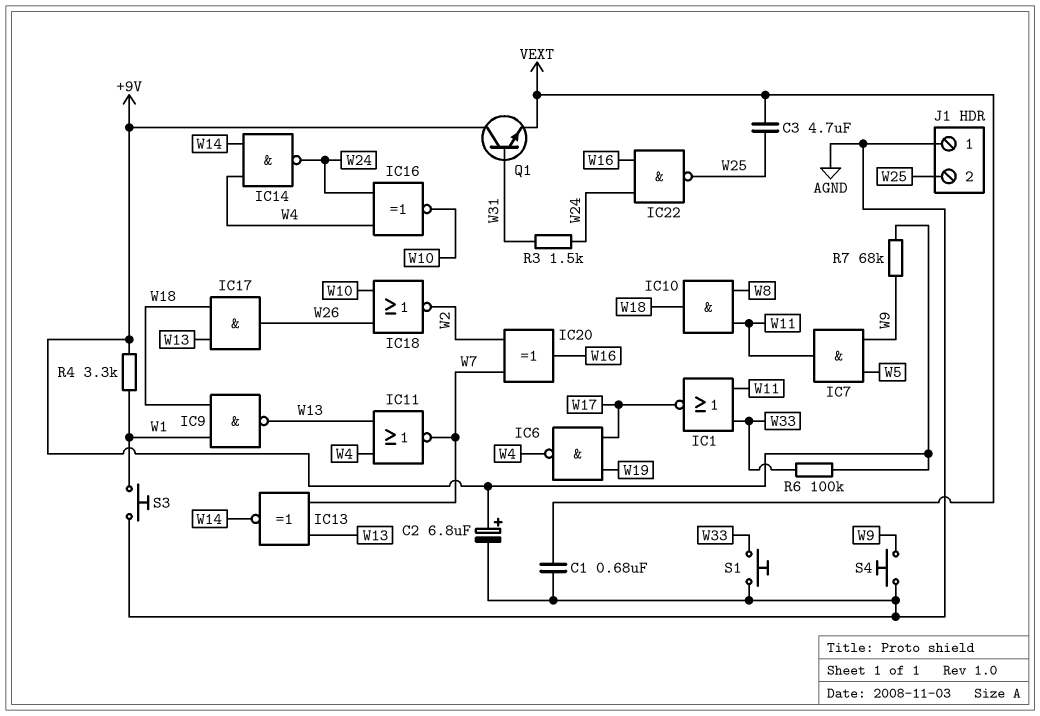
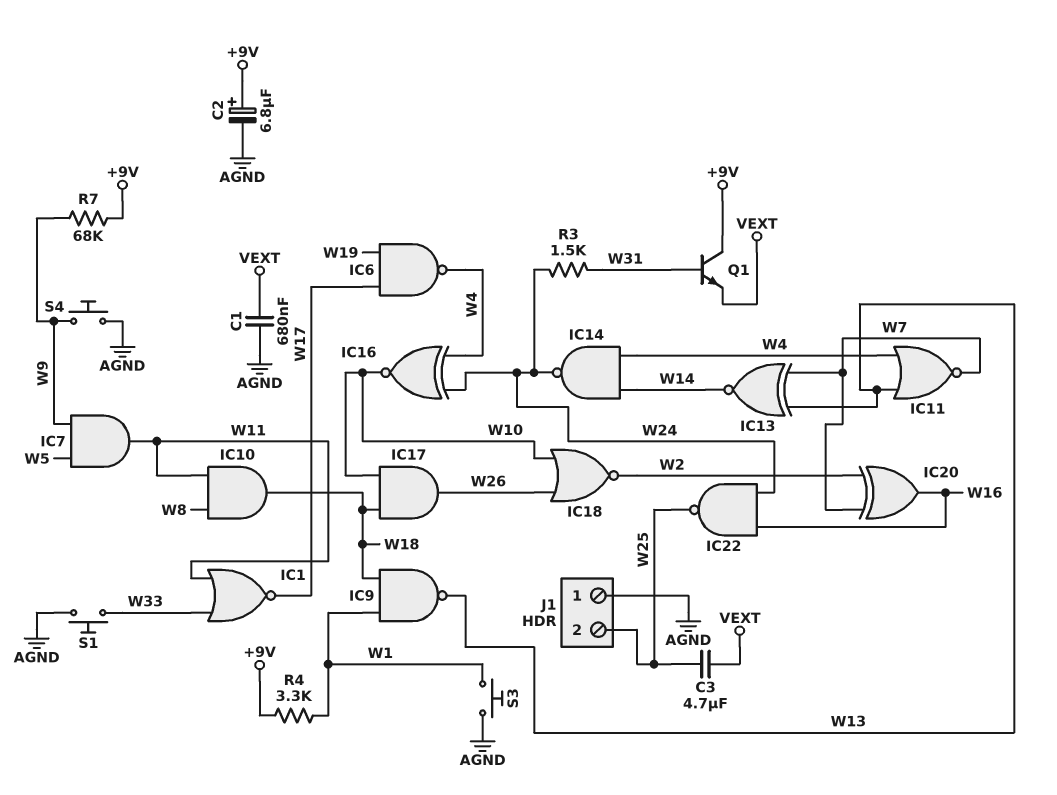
IC17: AND (in W13, in W18, out W26) -> AND (in W10, in W18, out W26)
R6: 100k (+9V, W33) -> none

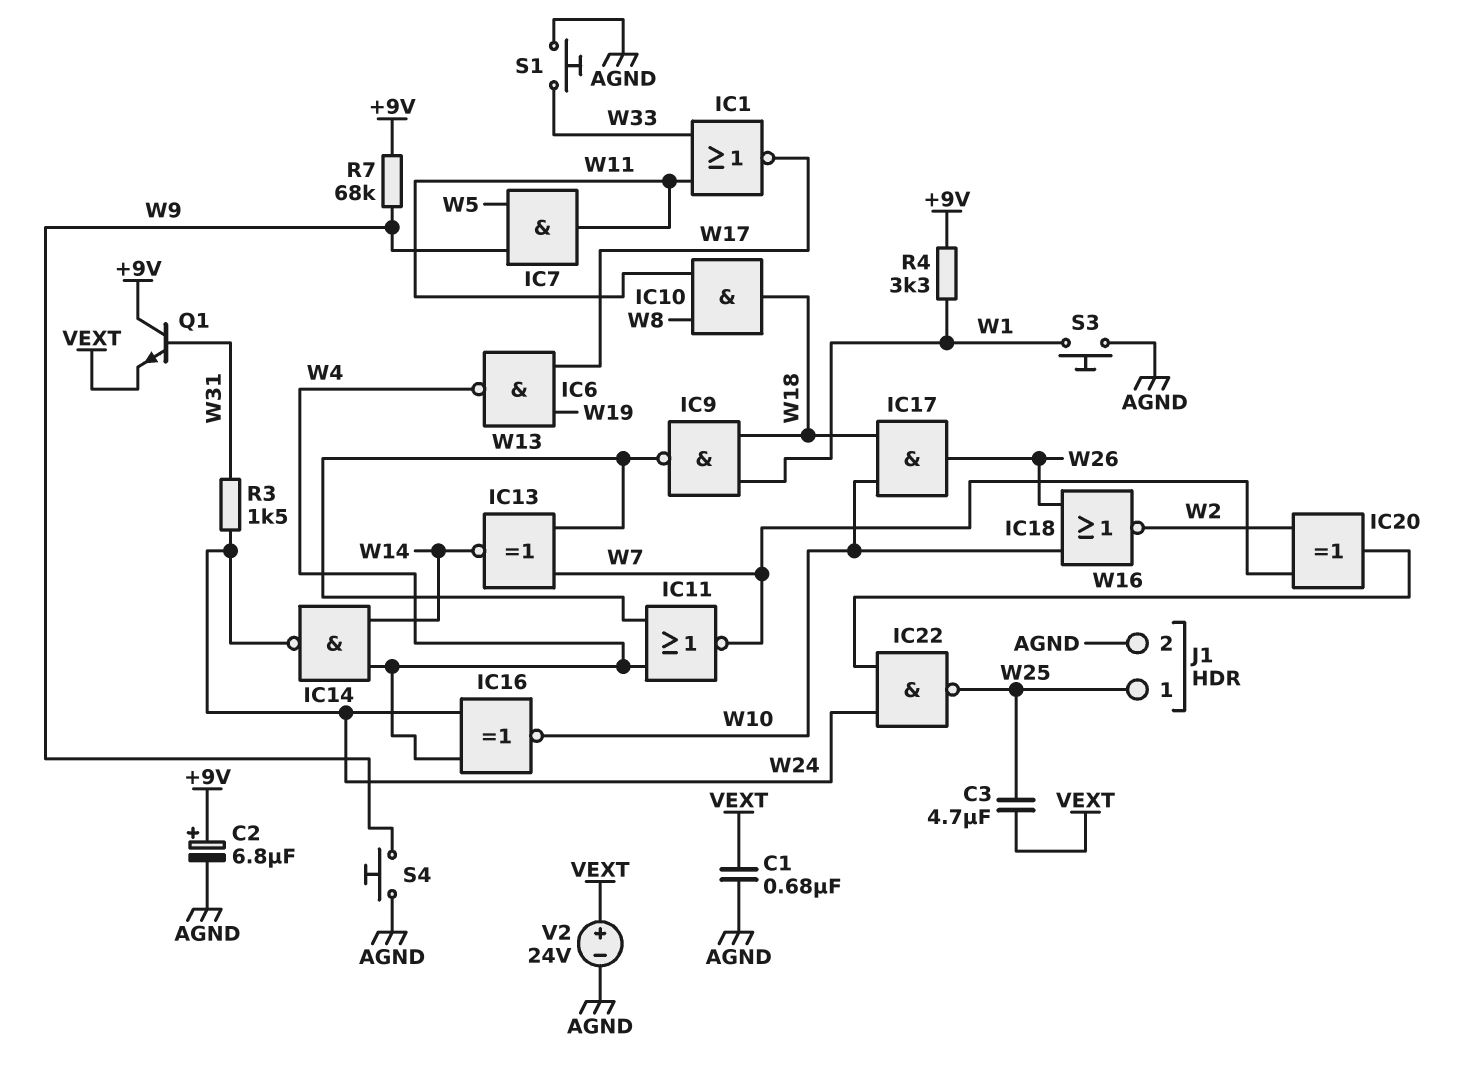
J1 pin 1: AGND -> W25
J1 pin 2: W25 -> AGND
V2: none -> 24V (plus VEXT, minus AGND)

